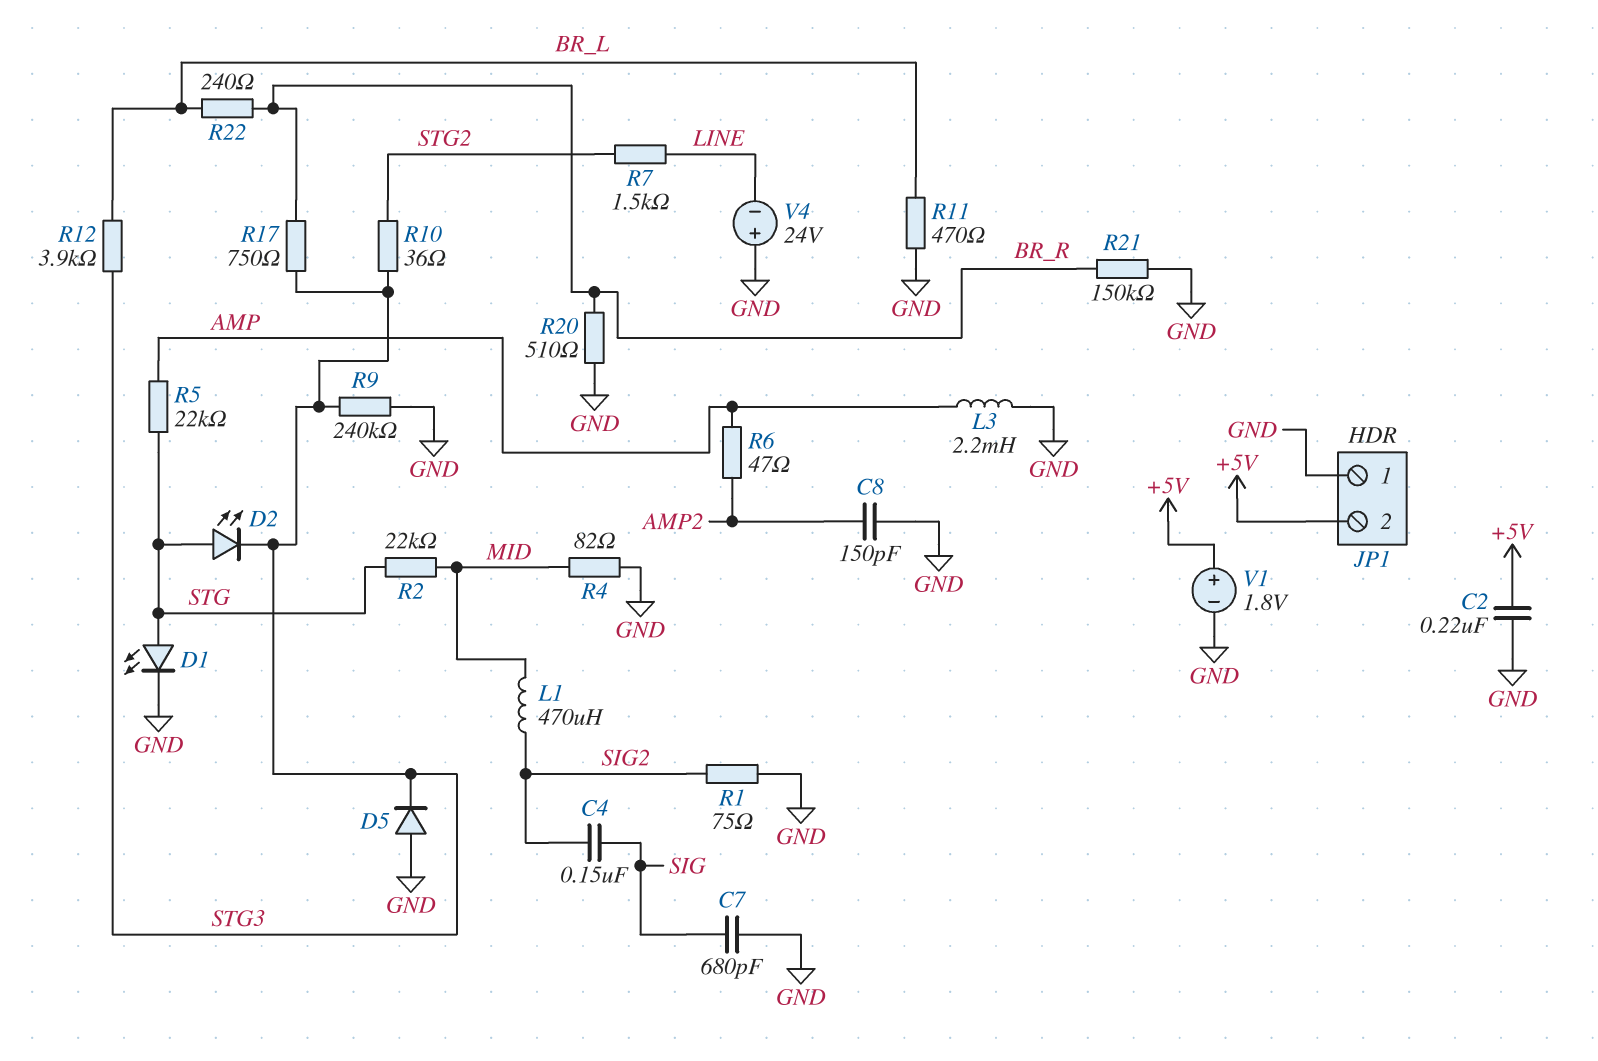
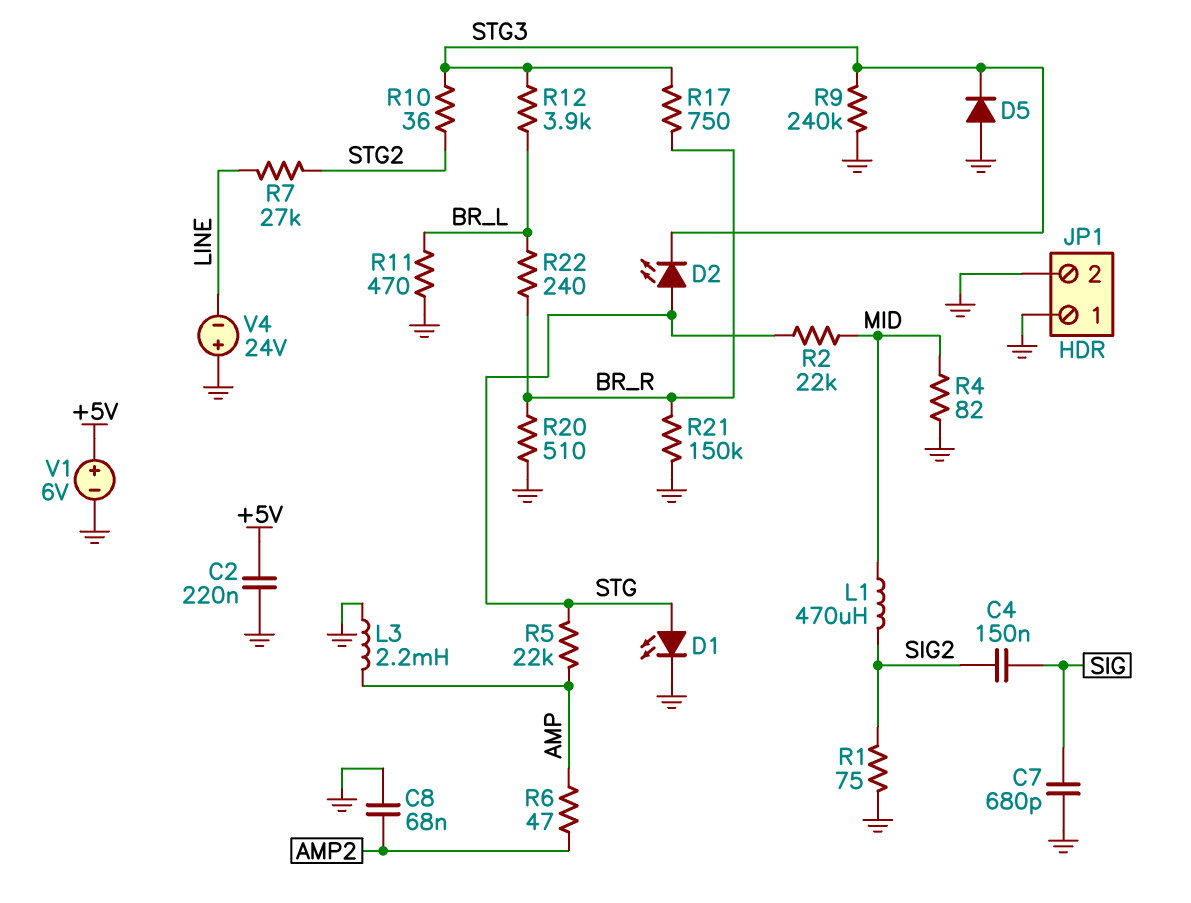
C8: 150pF (AMP2, GND) -> 68nF (AMP2, GND)
JP1 pin 2: +5V -> GND
R7: 1.5k (LINE, STG2) -> 27k (LINE, STG2)
V1: 1.8V (plus +5V, minus GND) -> 6V (plus +5V, minus GND)

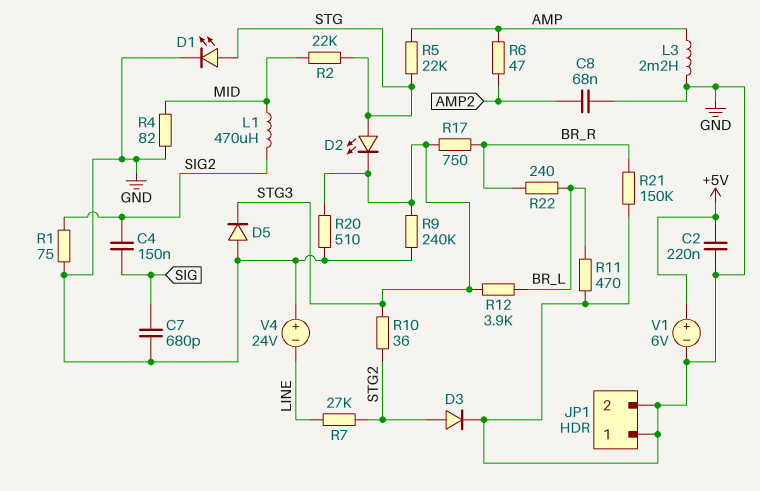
D3: none -> diode (A STG2, K GND)
R20: 510 (BR_R, GND) -> 510 (GND, STG3)

